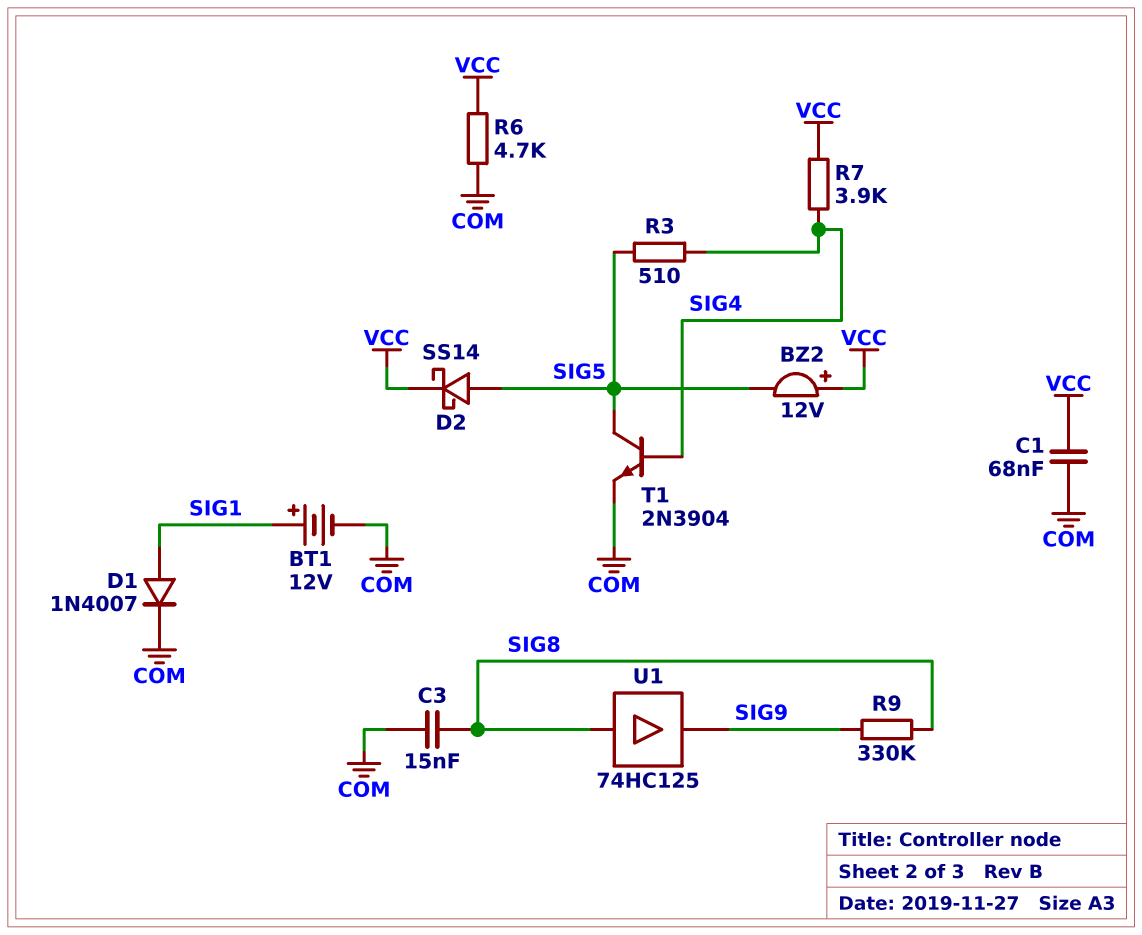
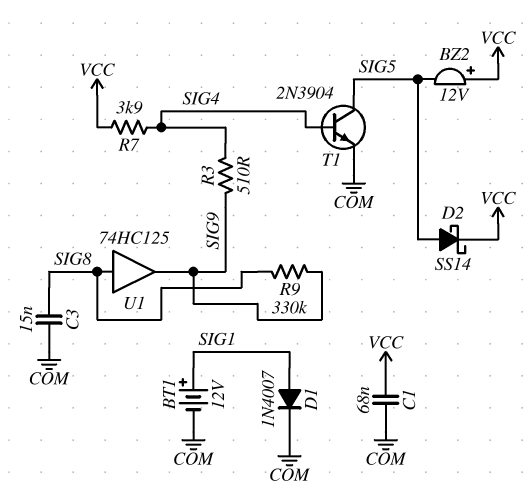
R3: 510 (SIG4, SIG5) -> 510 (SIG4, SIG9)
R6: 4.7k (COM, VCC) -> none

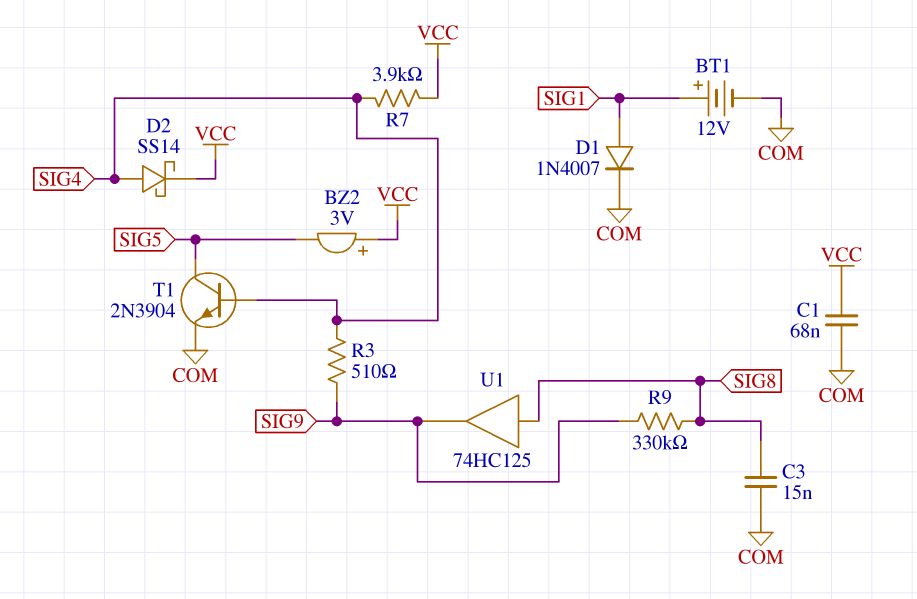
BZ2: buzzer 12V (plus VCC, minus SIG5) -> buzzer 3V (plus VCC, minus SIG5)
D2: schottky SS14 (A SIG5, K VCC) -> schottky SS14 (A SIG4, K VCC)

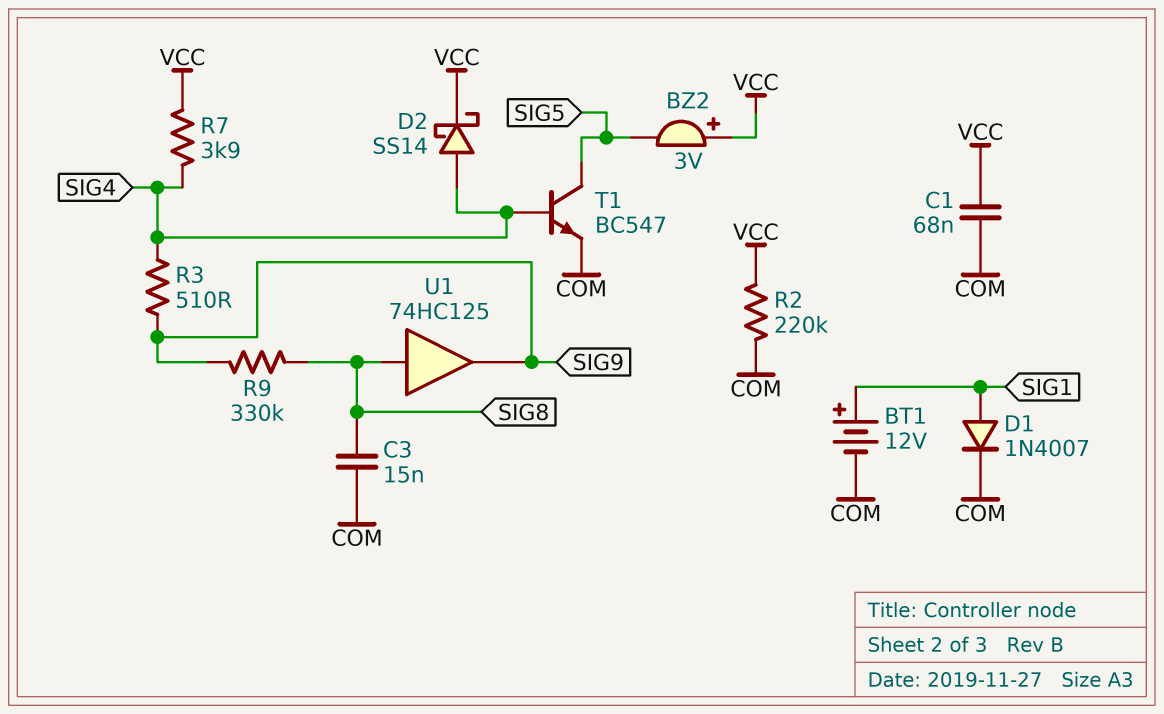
R2: none -> 220k (COM, VCC)
T1: NPN 2N3904 (B SIG4, C SIG5, E COM) -> NPN BC547 (B SIG4, C SIG5, E COM)

